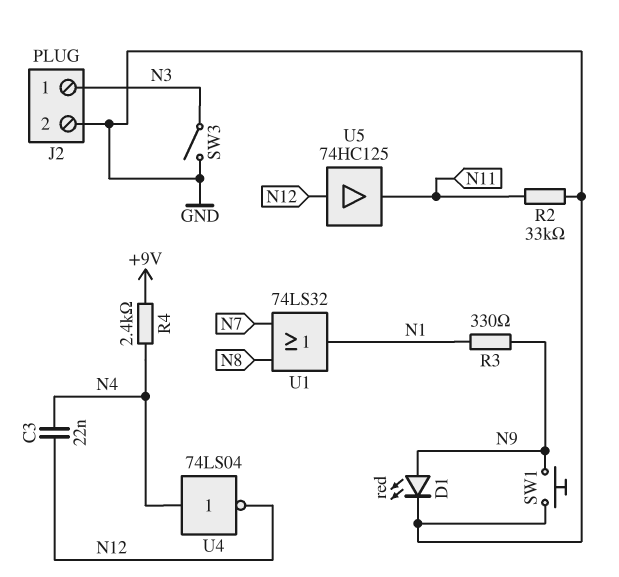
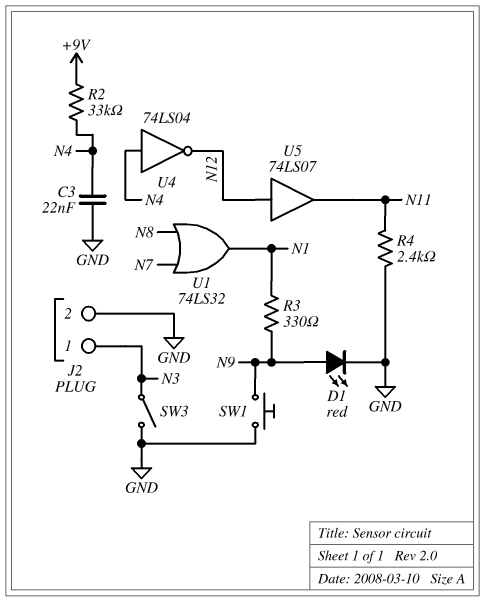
C3: 22nF (N4, N12) -> 22nF (GND, N4)
R2: 33k (GND, N11) -> 33k (+9V, N4)
R4: 2.4k (+9V, N4) -> 2.4k (GND, N11)
U5: buffer 74HC125 (in N12, out N11) -> buffer 74LS07 (in N12, out N11)

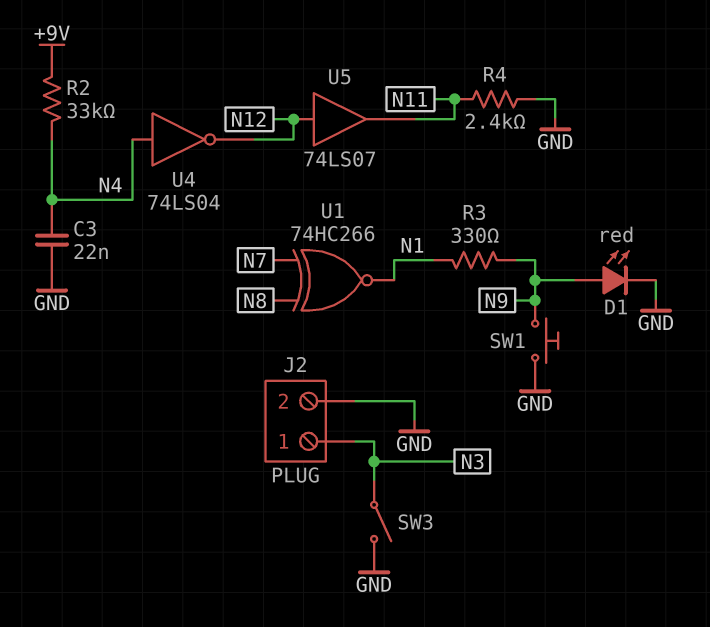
U1: OR 74LS32 (in N7, in N8, out N1) -> XNOR 74HC266 (in N7, in N8, out N1)

